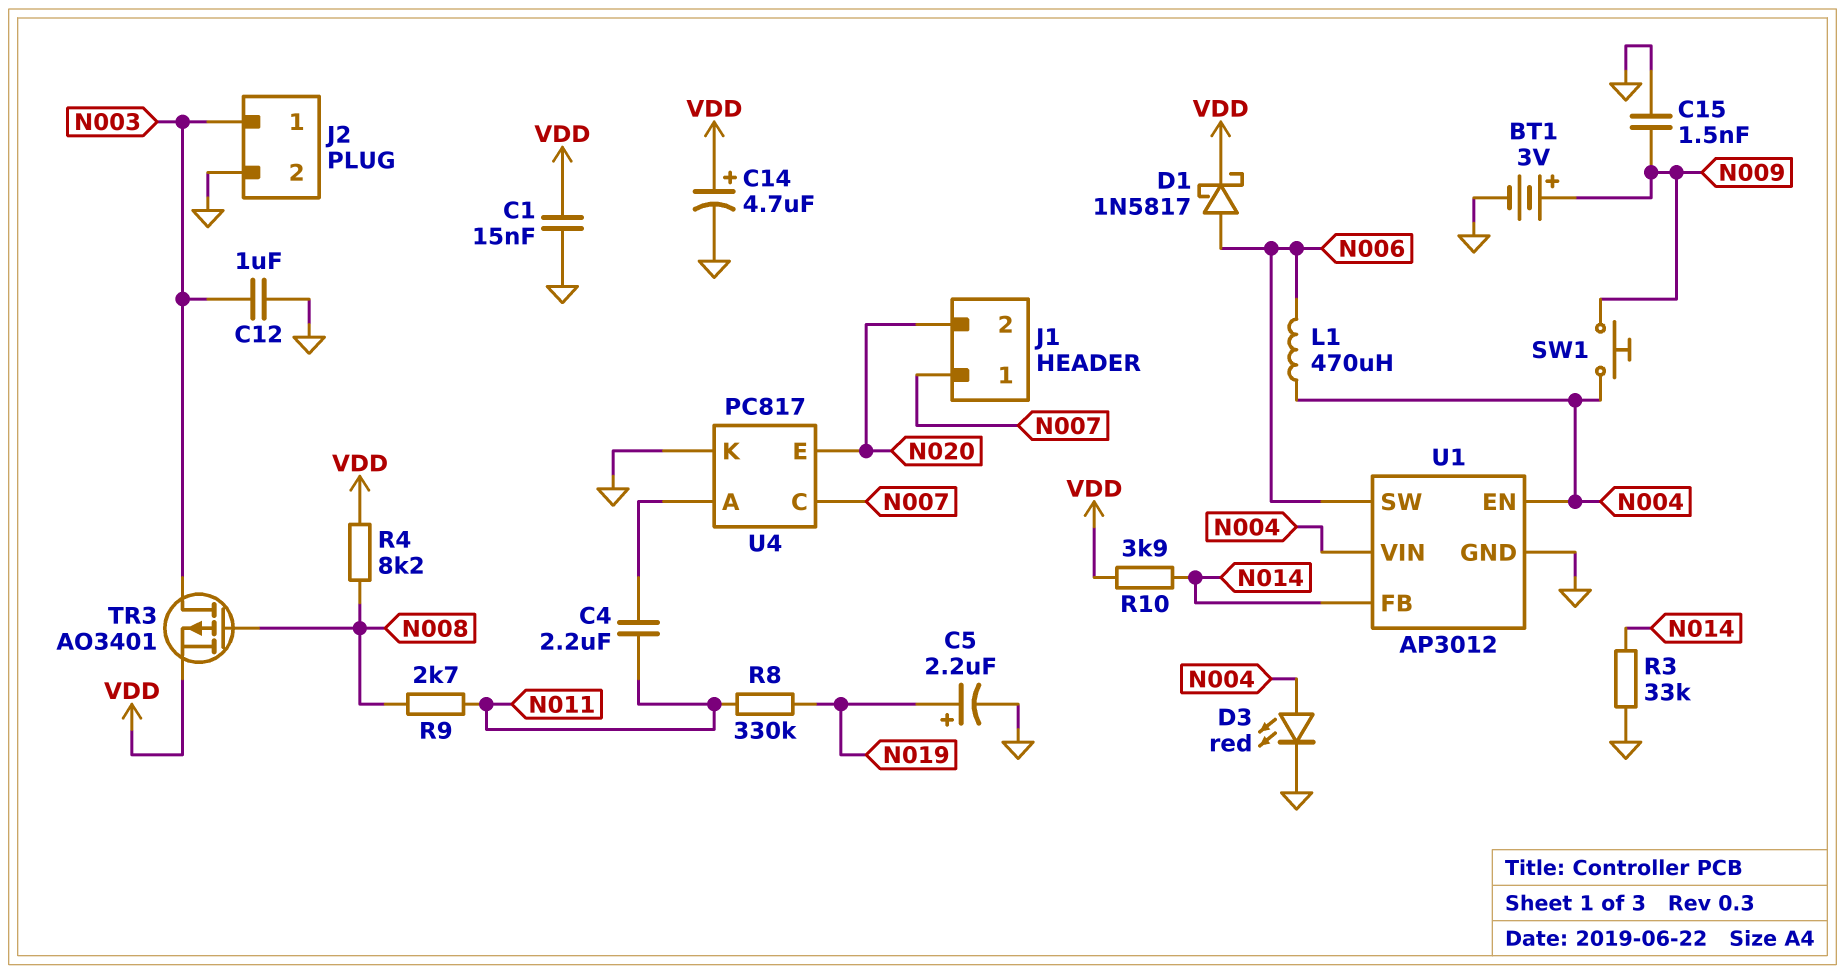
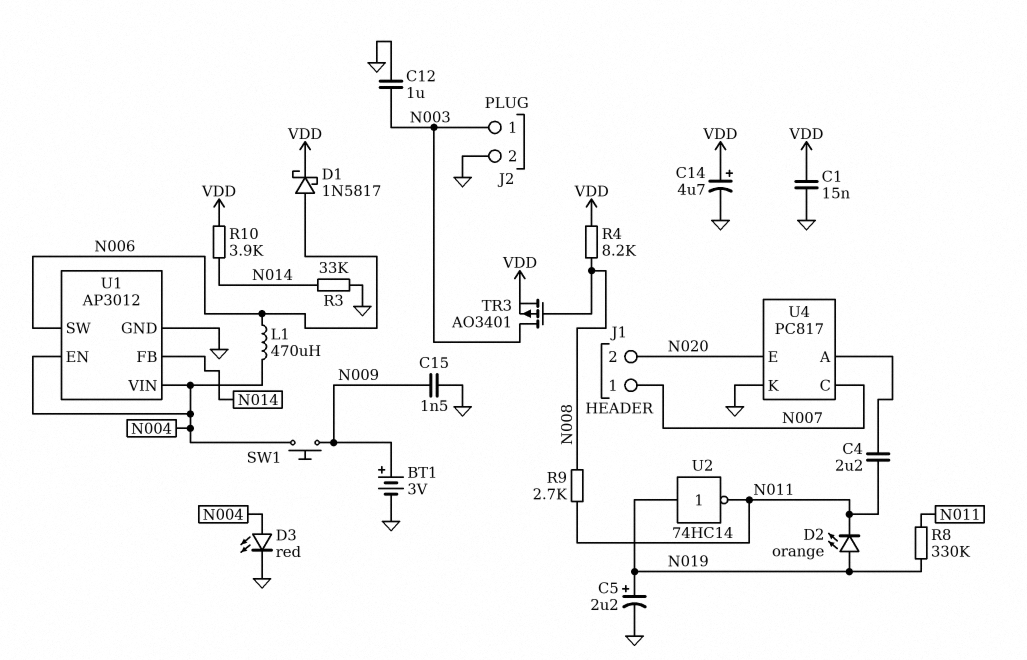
D2: none -> LED orange (A N019, K N011)
U2: none -> NOT 74HC14 (in N019, out N011)

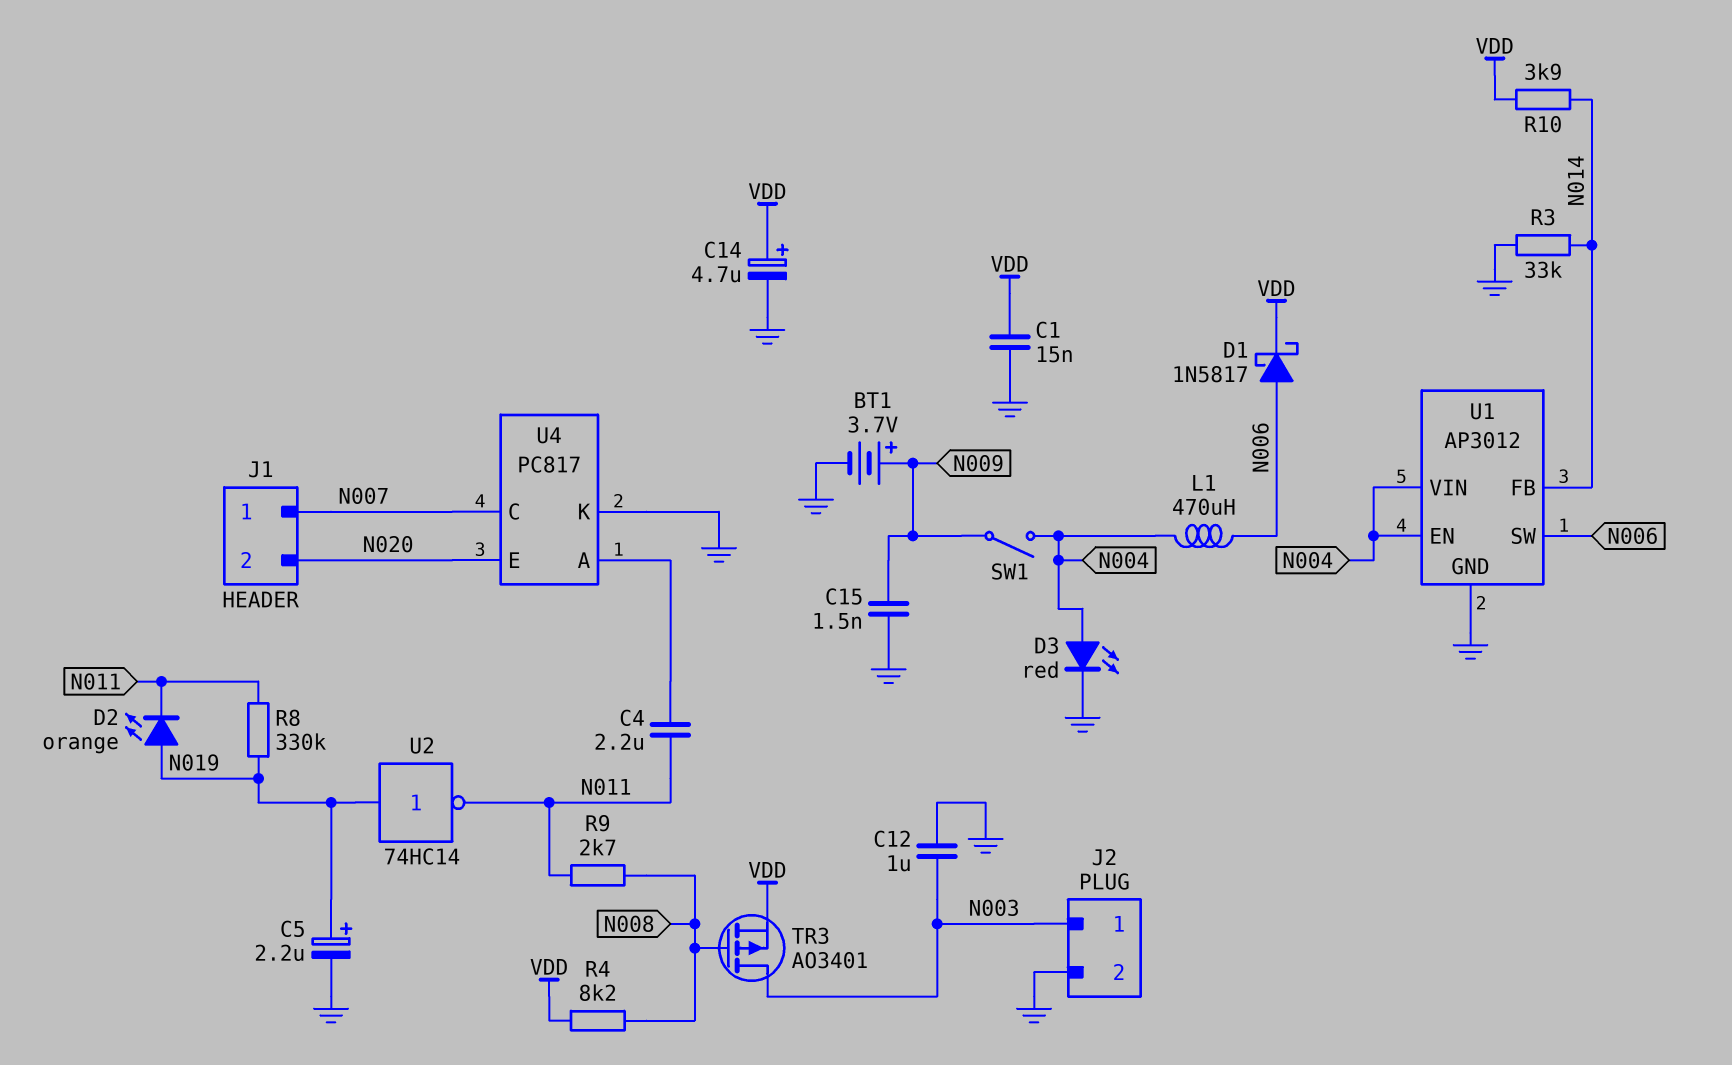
BT1: 3V (plus N009, minus GND) -> 3.7V (plus N009, minus GND)
SW1: button (N004, N009) -> switch (N004, N009)

